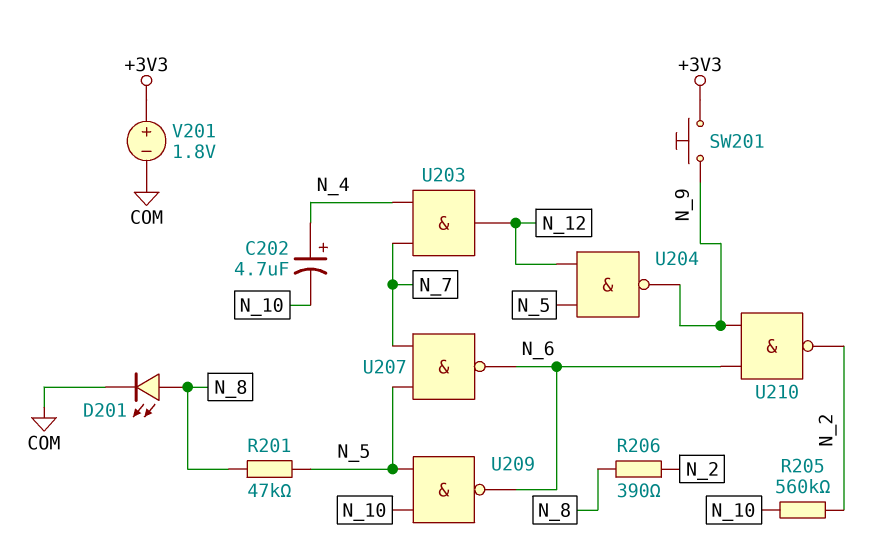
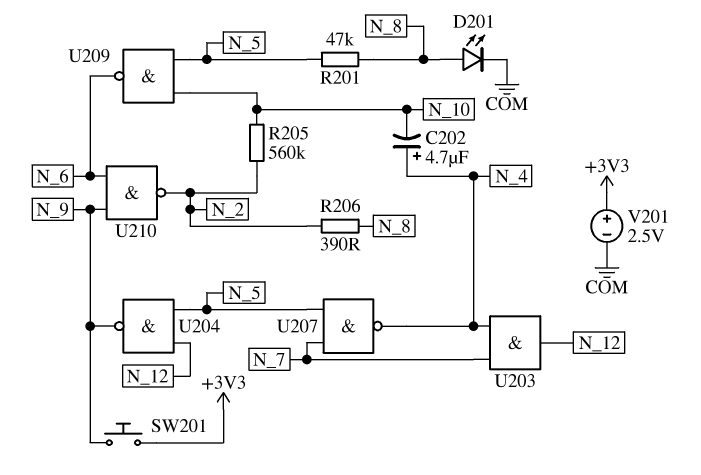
U207: NAND (in N_5, in N_7, out N_6) -> NAND (in N_5, in N_7, out N_4)
V201: 1.8V (plus +3V3, minus COM) -> 2.5V (plus +3V3, minus COM)

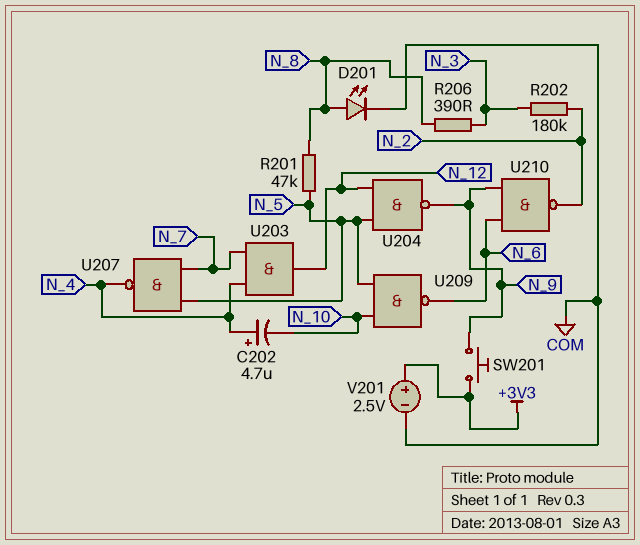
R202: none -> 180k (N_2, N_3)
R205: 560k (N_2, N_10) -> none
R206: 390 (N_2, N_8) -> 390 (N_3, N_8)

